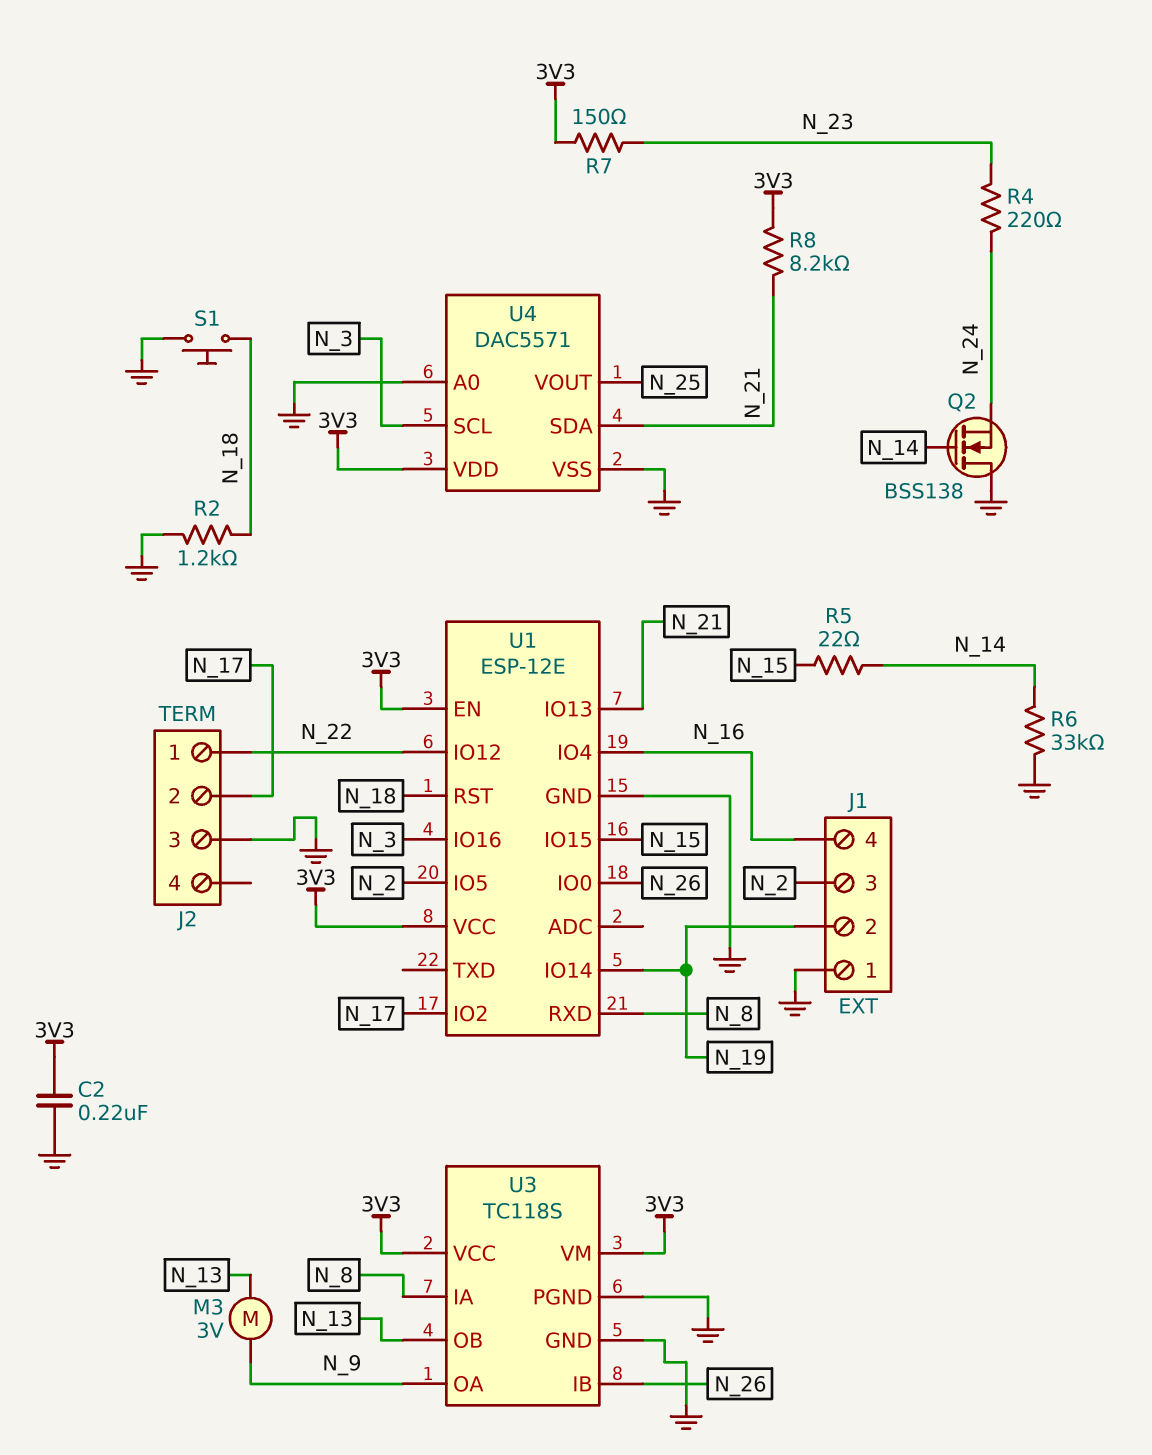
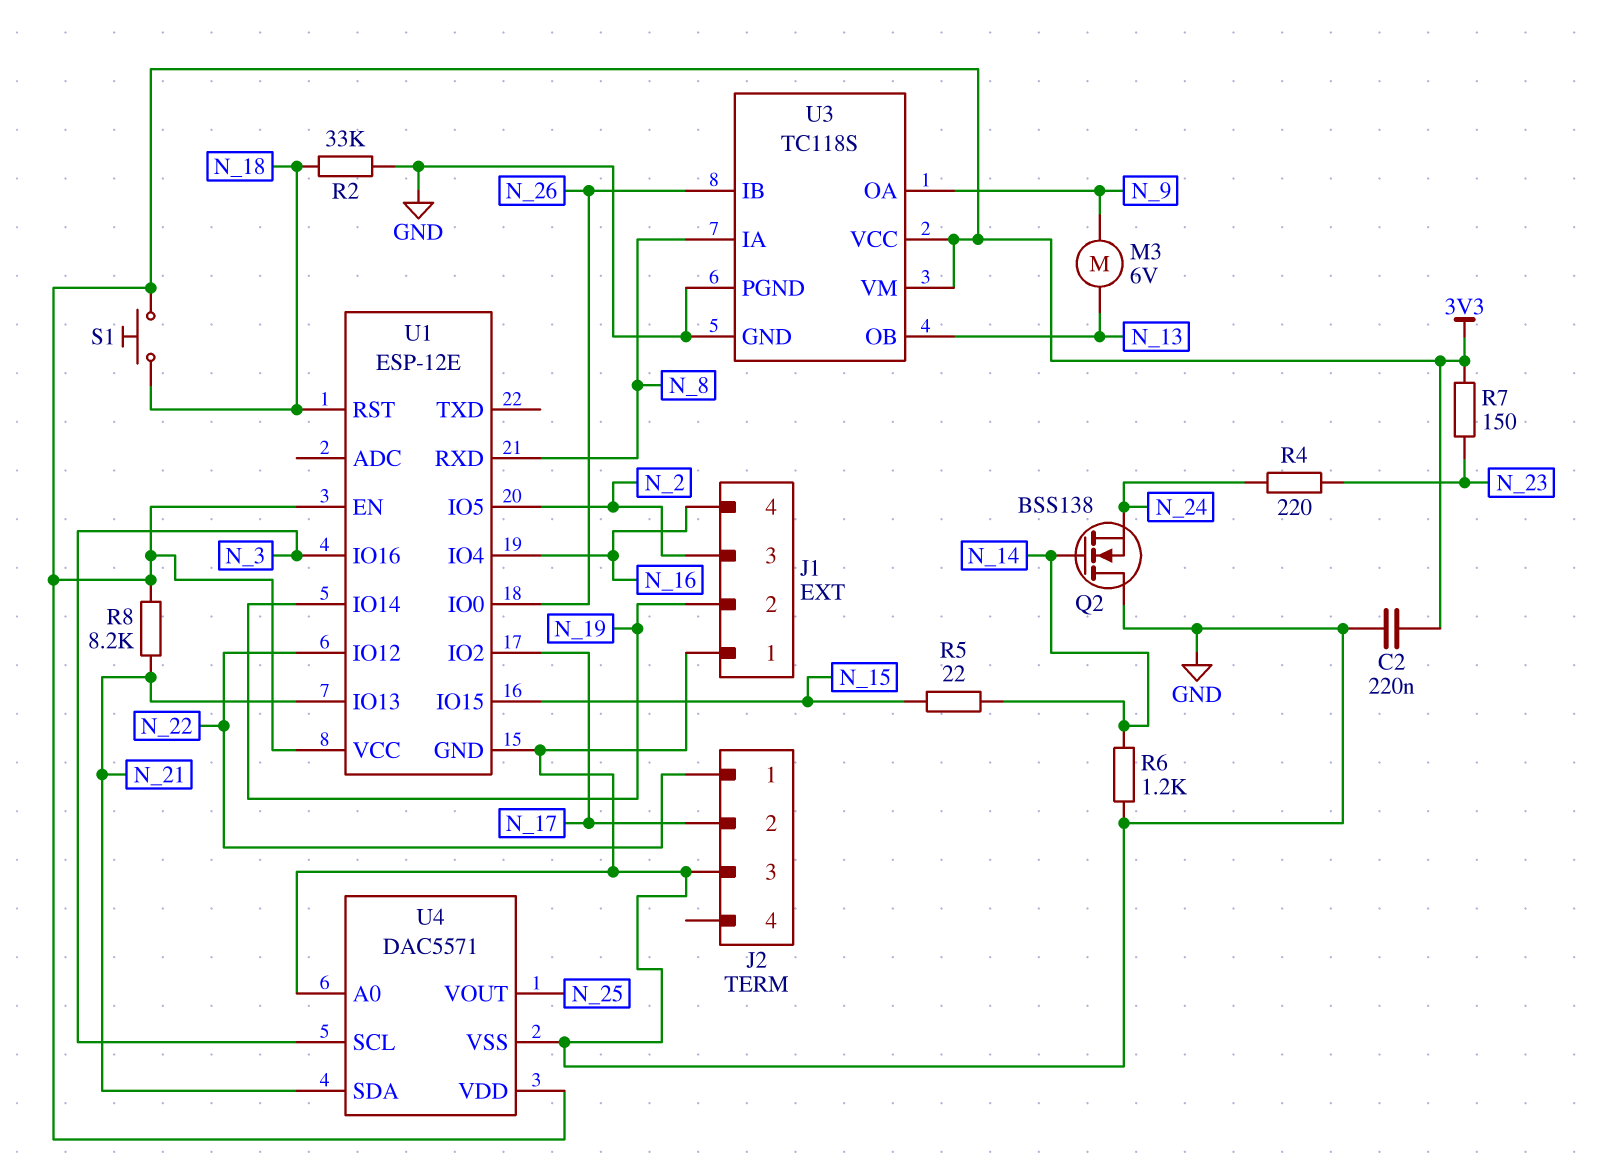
M3: motor 3V (N_9, N_13) -> motor 6V (N_9, N_13)
R2: 1.2k (GND, N_18) -> 33k (GND, N_18)
R6: 33k (GND, N_14) -> 1.2k (GND, N_14)
S1: button (GND, N_18) -> button (3V3, N_18)

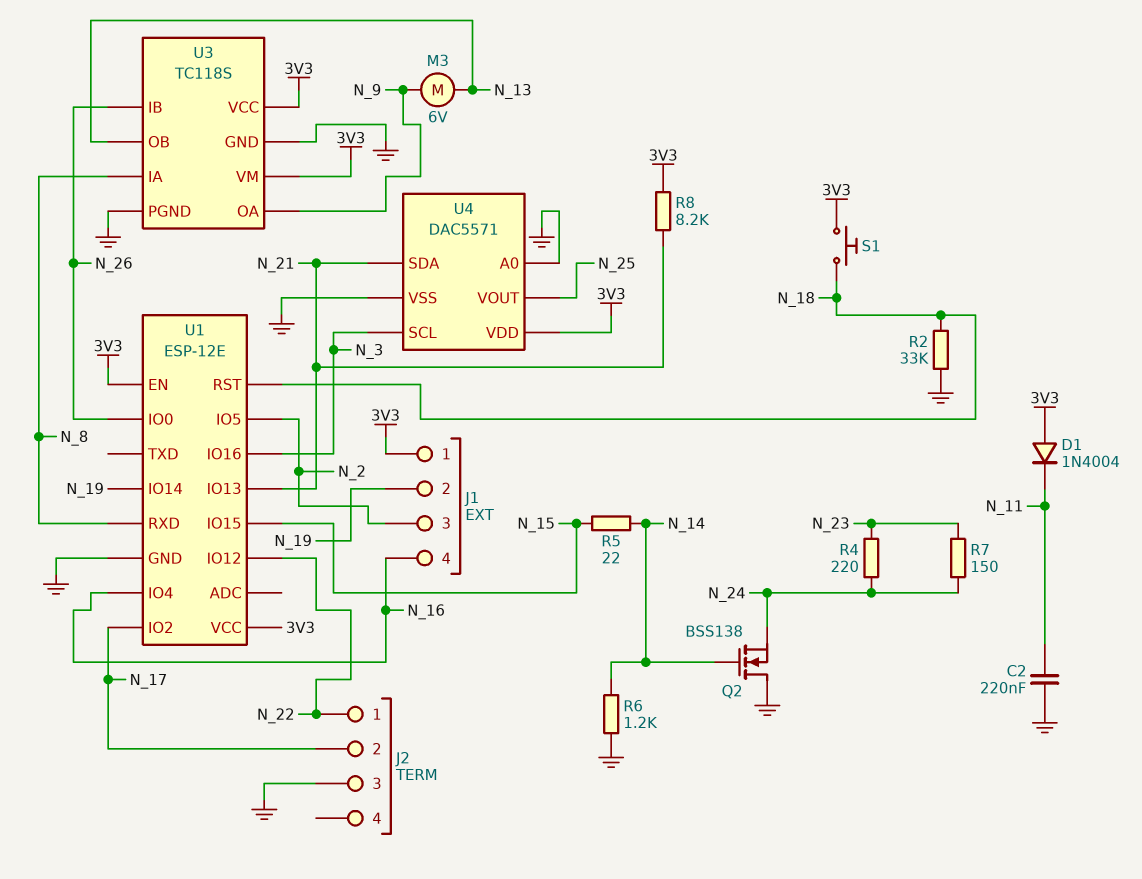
C2: 220nF (3V3, GND) -> 220nF (GND, N_11)
D1: none -> diode 1N4004 (A 3V3, K N_11)
J1 pin 1: GND -> 3V3
R7: 150 (3V3, N_23) -> 150 (N_23, N_24)

